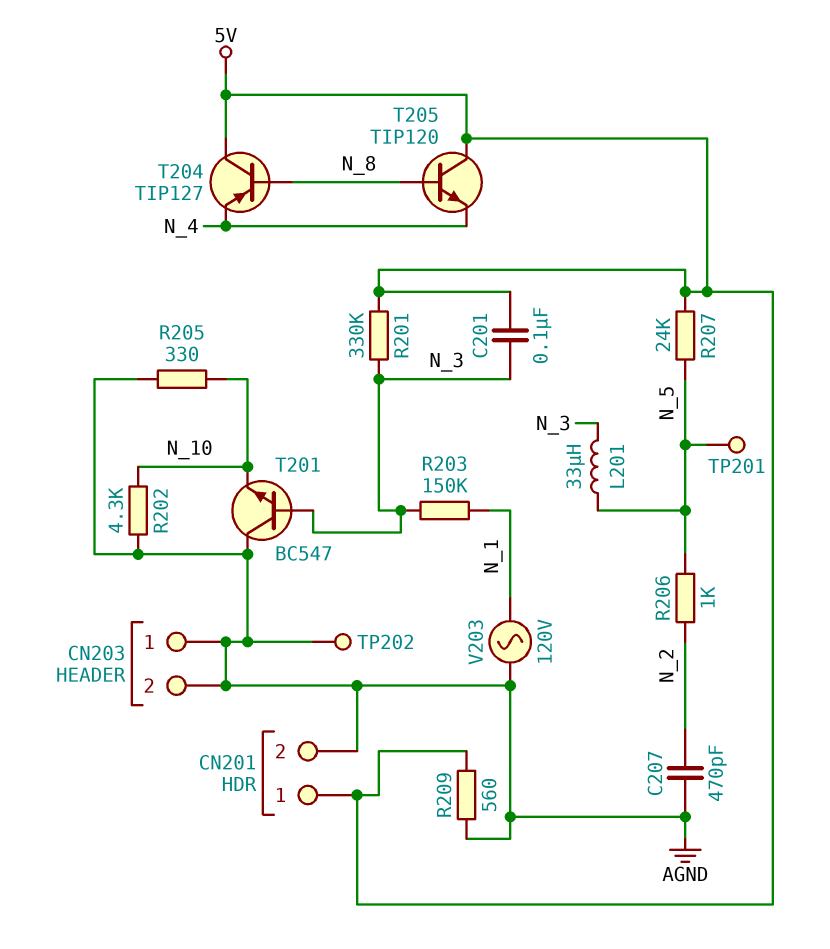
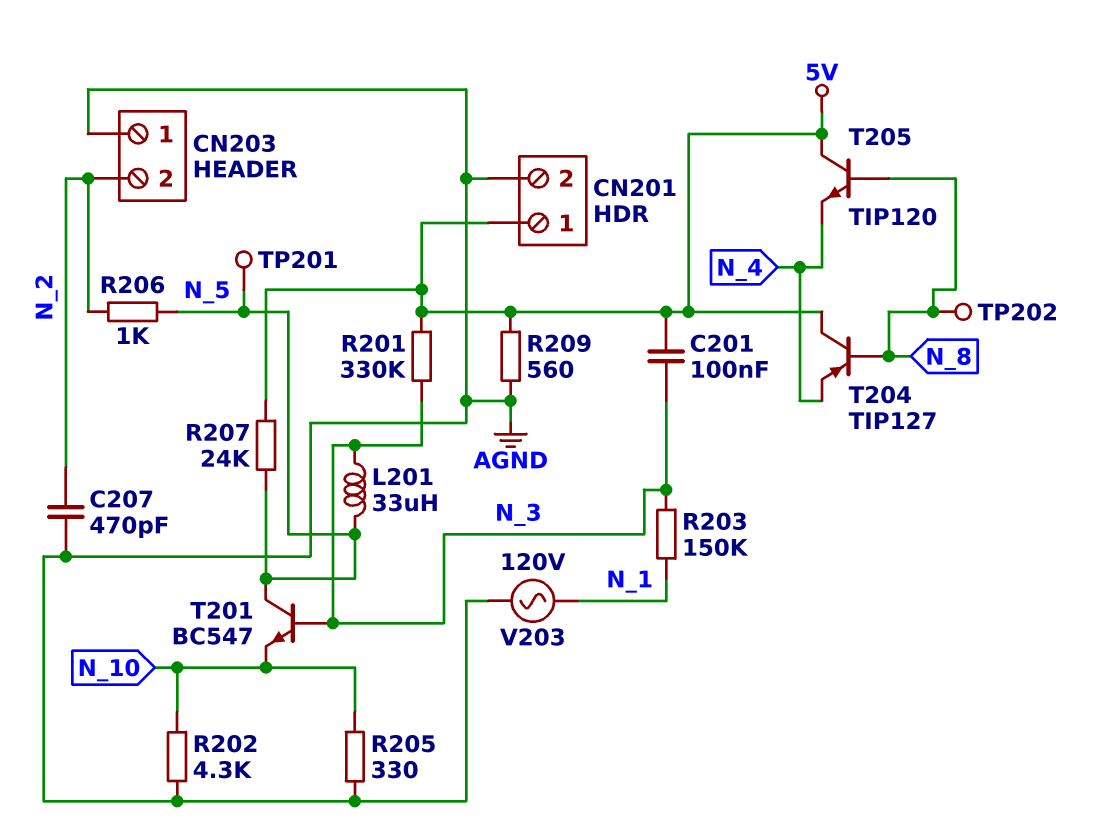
CN203 pin 2: AGND -> N_2
T201: NPN BC547 (B N_3, C AGND, E N_10) -> NPN BC547 (B N_3, C N_5, E N_10)
TP202: test point (AGND) -> test point (N_8)

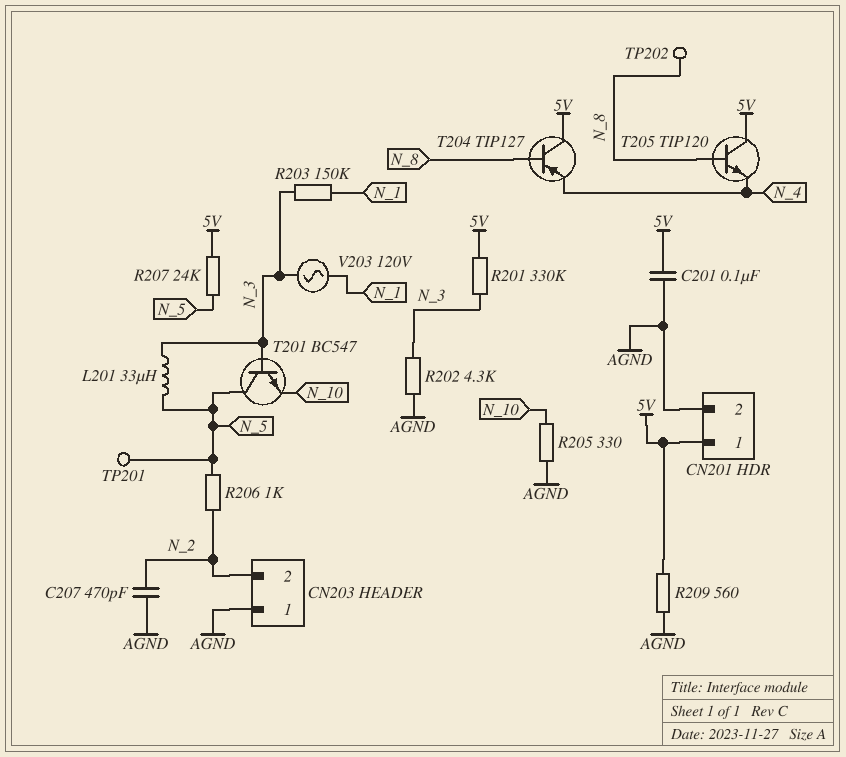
C201: 100nF (5V, N_3) -> 100nF (5V, AGND)
R202: 4.3k (AGND, N_10) -> 4.3k (AGND, N_3)
V203: AC 120V (AGND, N_1) -> AC 120V (N_1, N_3)

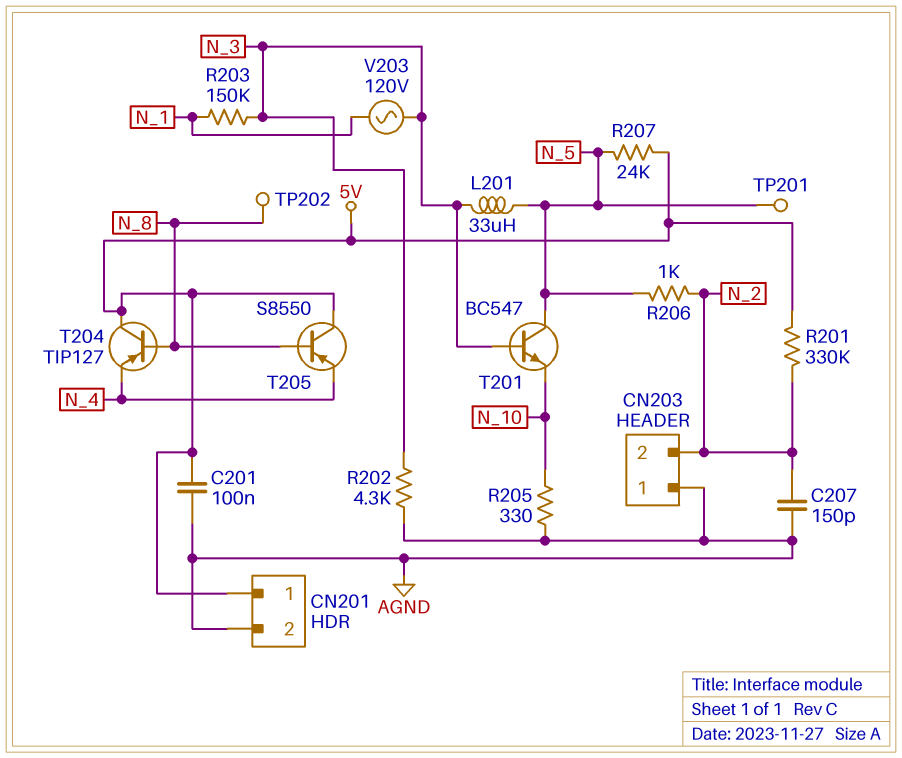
C207: 470pF (AGND, N_2) -> 150pF (AGND, N_2)
R201: 330k (5V, N_3) -> 330k (5V, N_2)
R209: 560 (5V, AGND) -> none
T205: NPN TIP120 (B N_8, C 5V, E N_4) -> PNP S8550 (B N_8, C 5V, E N_4)

